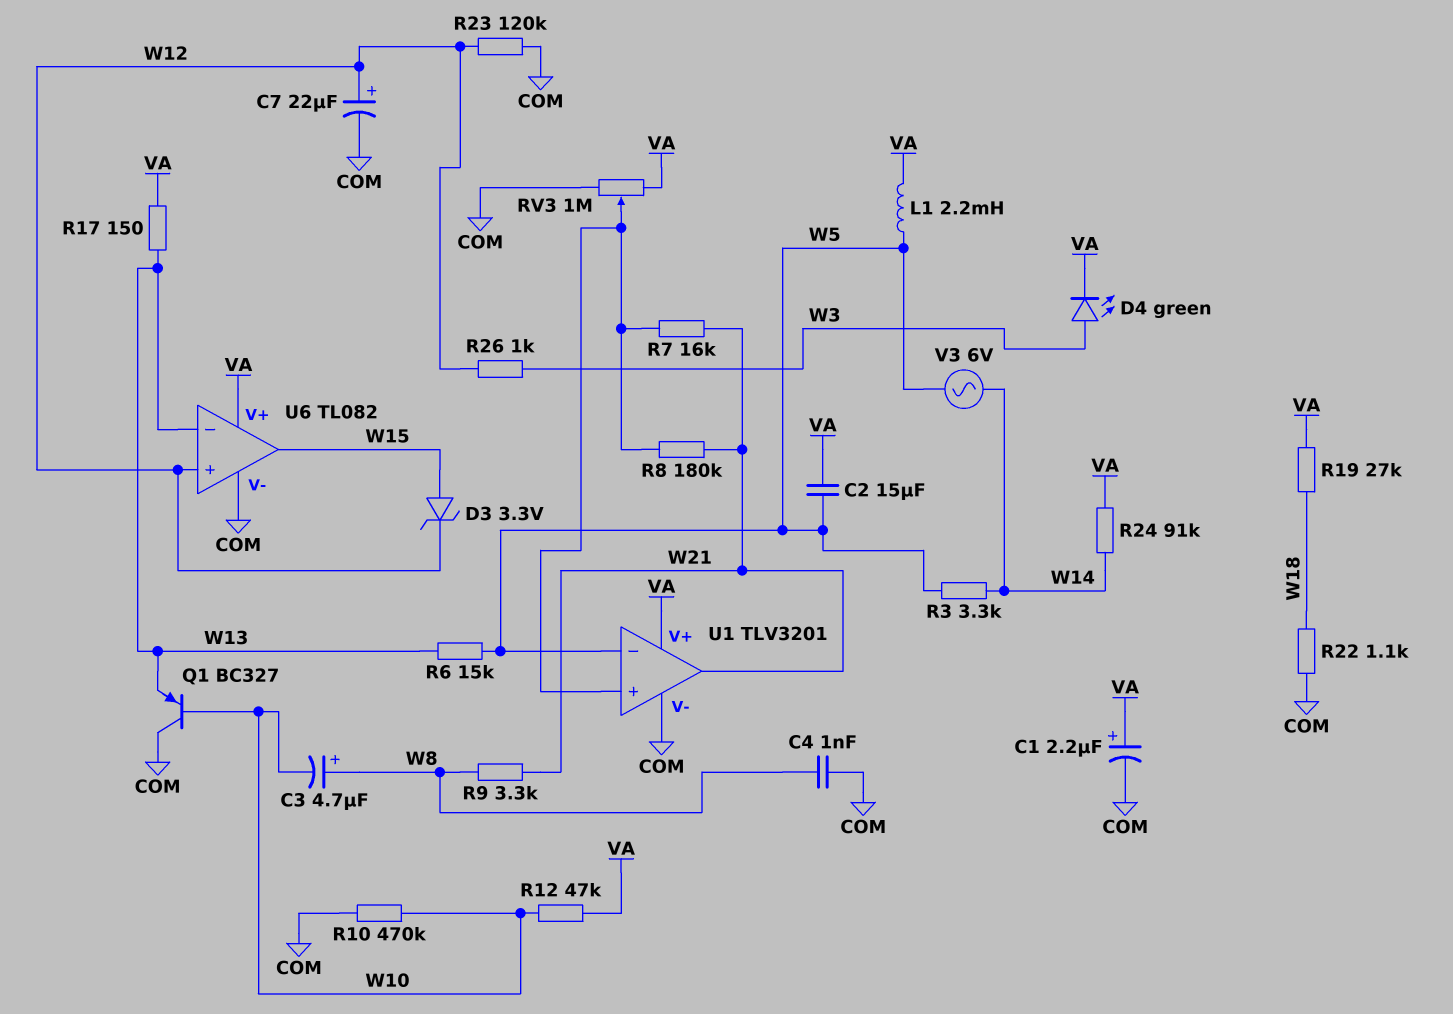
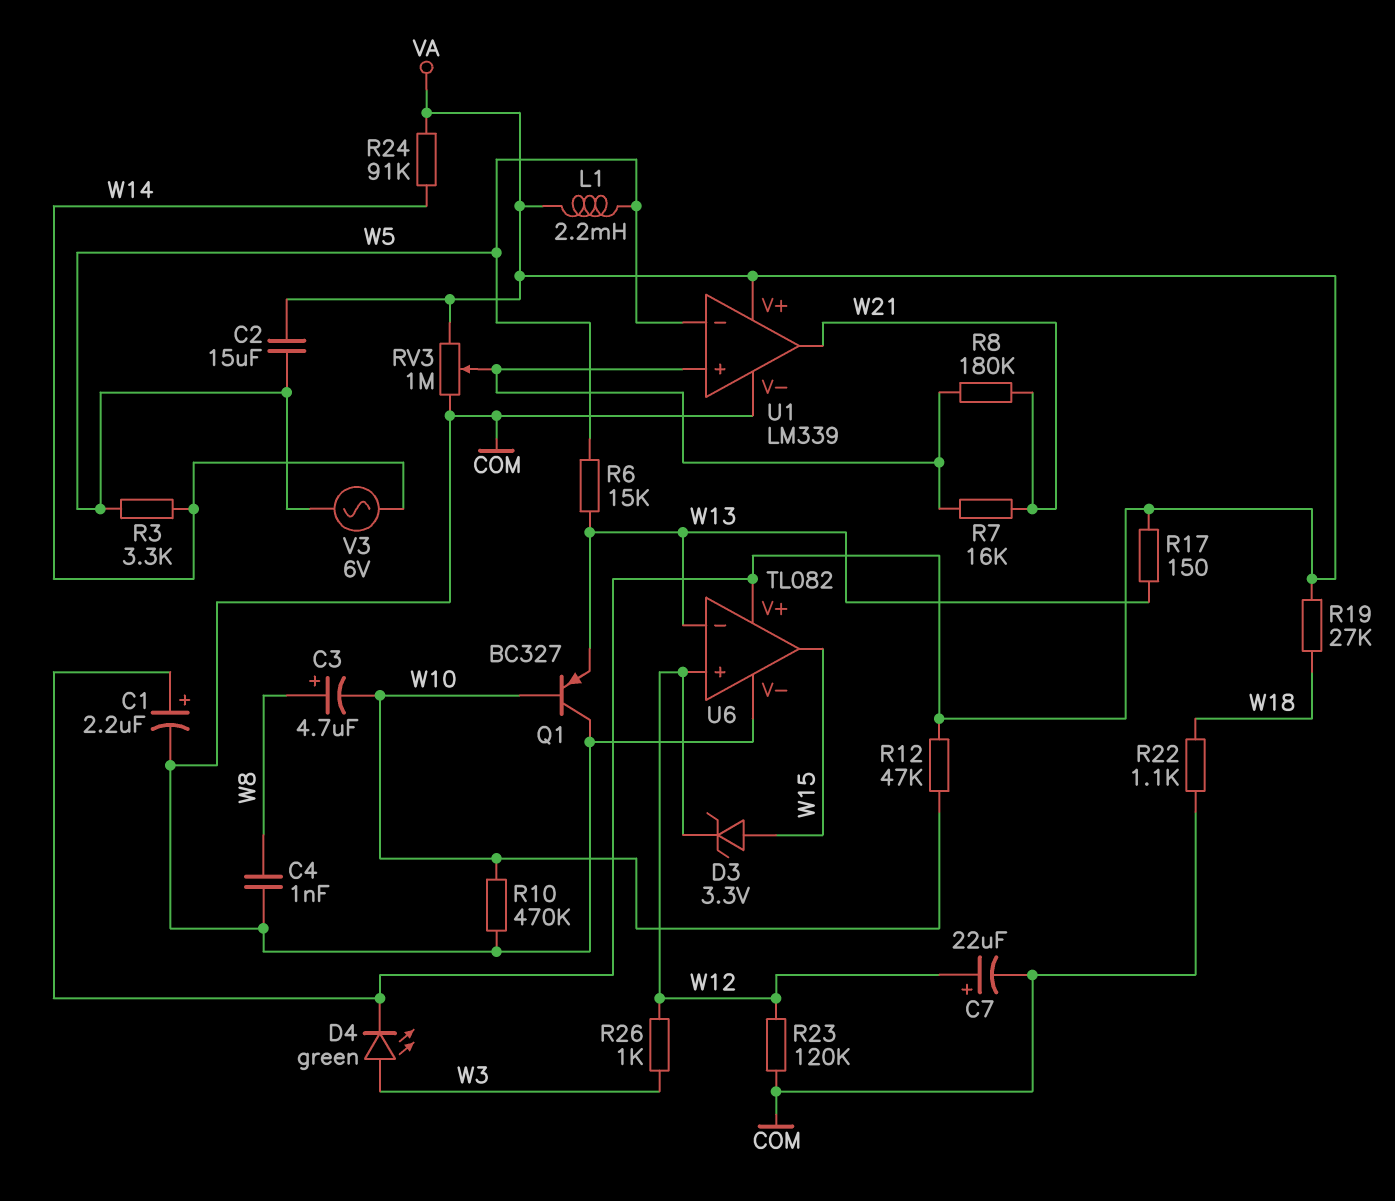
R9: 3.3k (W8, W21) -> none
U1: TLV3201 -> LM339

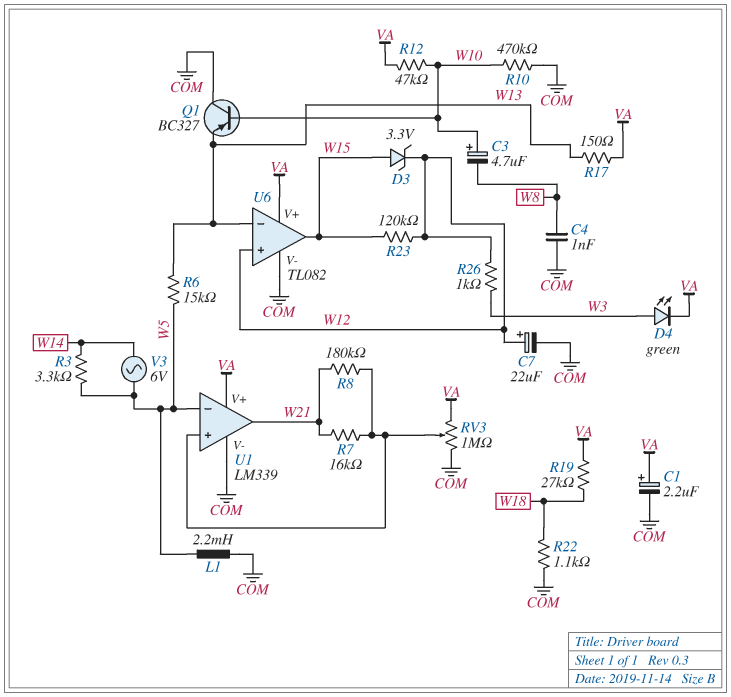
C2: 15uF (VA, W5) -> none
C3: 4.7uF (plus W8, minus W10) -> 4.7uF (plus W10, minus W8)
L1: 2.2mH (VA, W5) -> 2.2mH (COM, W5)
R23: 120k (COM, W12) -> 120k (W12, W15)
R24: 91k (VA, W14) -> none

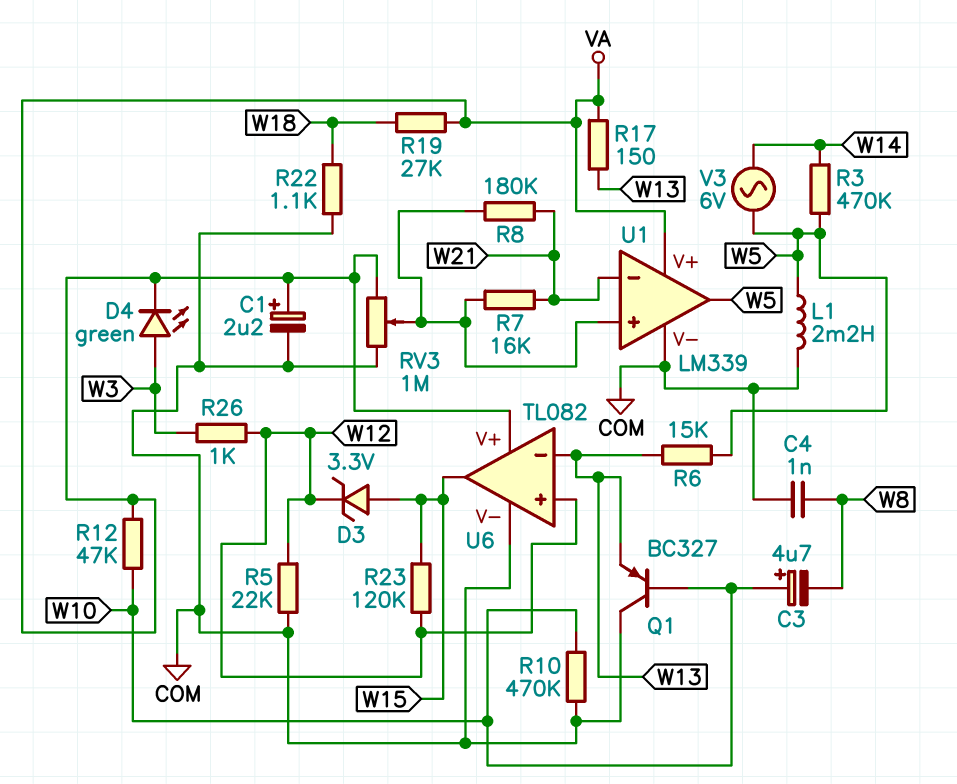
C7: 22uF (plus W12, minus COM) -> none
R3: 3.3k (W5, W14) -> 470k (W5, W14)
R5: none -> 22k (COM, W12)
U1 pin in-: W5 -> W21
U1 pin out: W21 -> W5

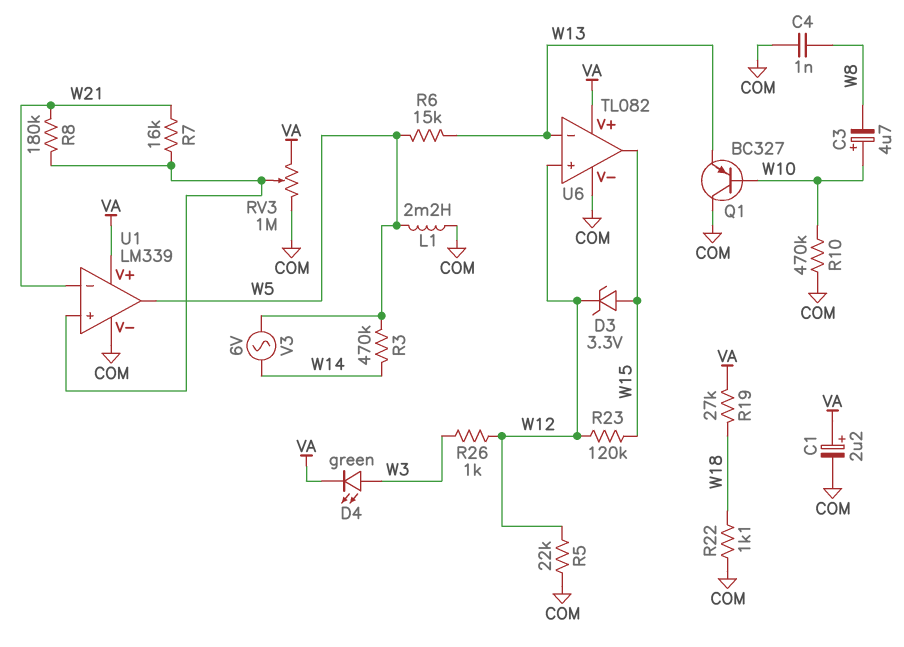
R12: 47k (VA, W10) -> none
R17: 150 (VA, W13) -> none

